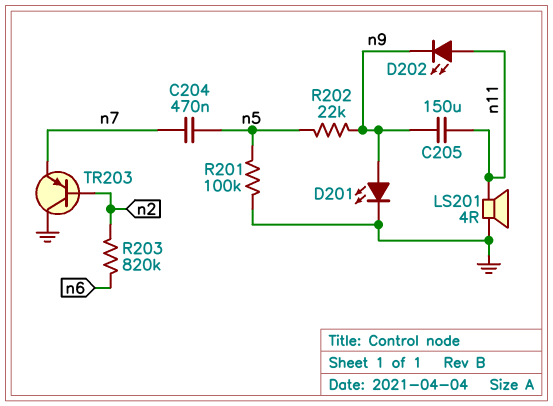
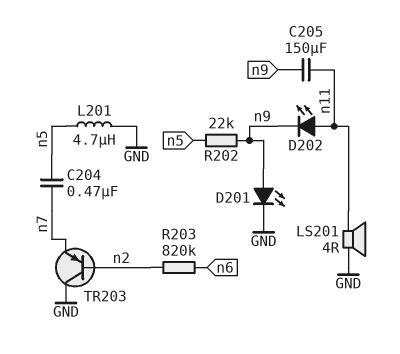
L201: none -> 4.7uH (GND, n5)
R201: 100k (GND, n5) -> none

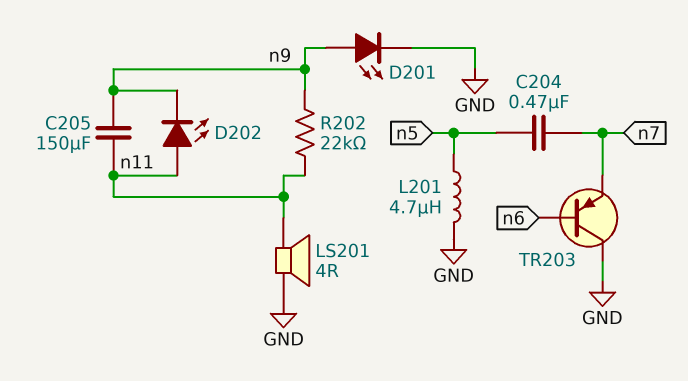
R202: 22k (n5, n9) -> 22k (n9, n11)
R203: 820k (n2, n6) -> none
TR203: PNP (B n2, C GND, E n7) -> PNP (B n6, C GND, E n7)

